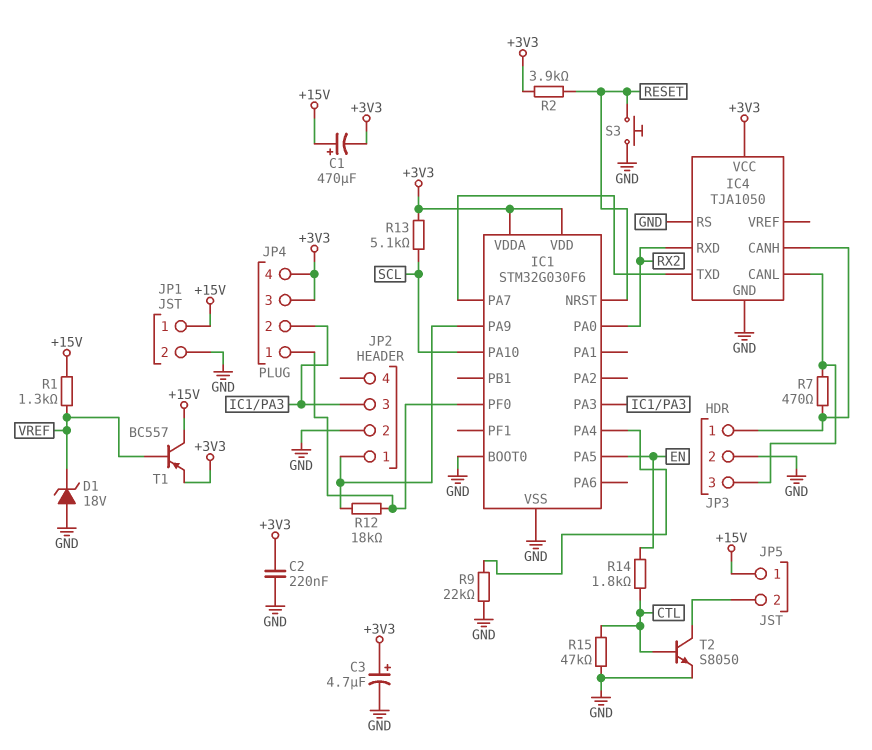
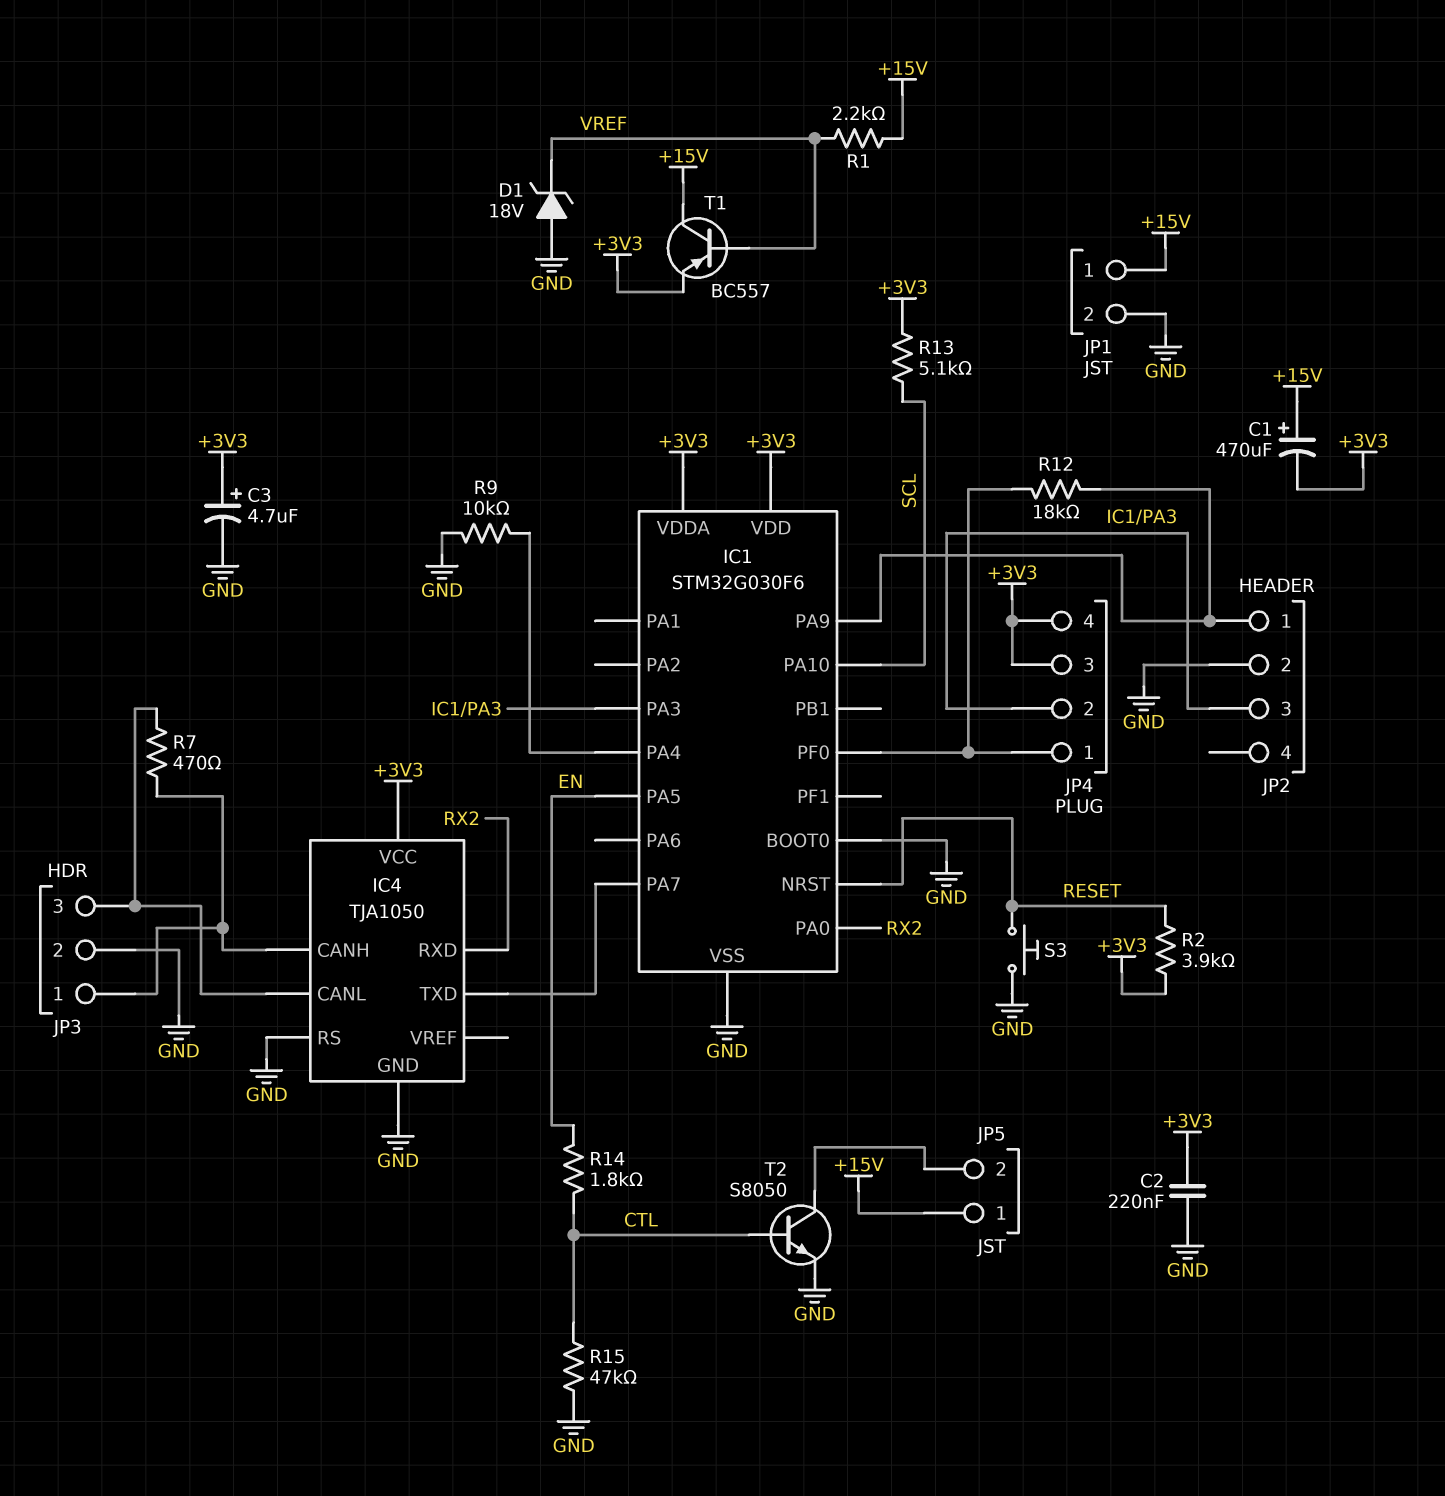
R1: 1.3k (+15V, VREF) -> 2.2k (+15V, VREF)
R9: 22k (GND, IC1/PA4) -> 10k (GND, IC1/PA4)

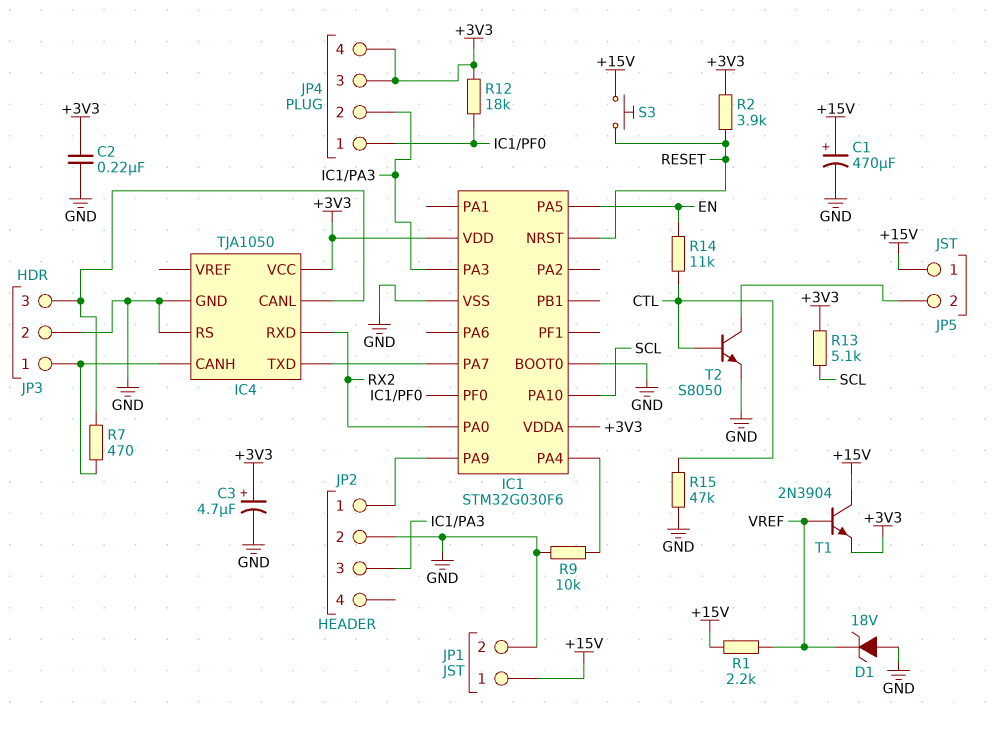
C1: 470uF (plus +15V, minus +3V3) -> 470uF (plus +15V, minus GND)
R12: 18k (IC1/PA9, IC1/PF0) -> 18k (+3V3, IC1/PF0)
R14: 1.8k (CTL, EN) -> 11k (CTL, EN)
S3: button (GND, RESET) -> button (+15V, RESET)
T1: PNP BC557 (B VREF, C +15V, E +3V3) -> NPN 2N3904 (B VREF, C +15V, E +3V3)

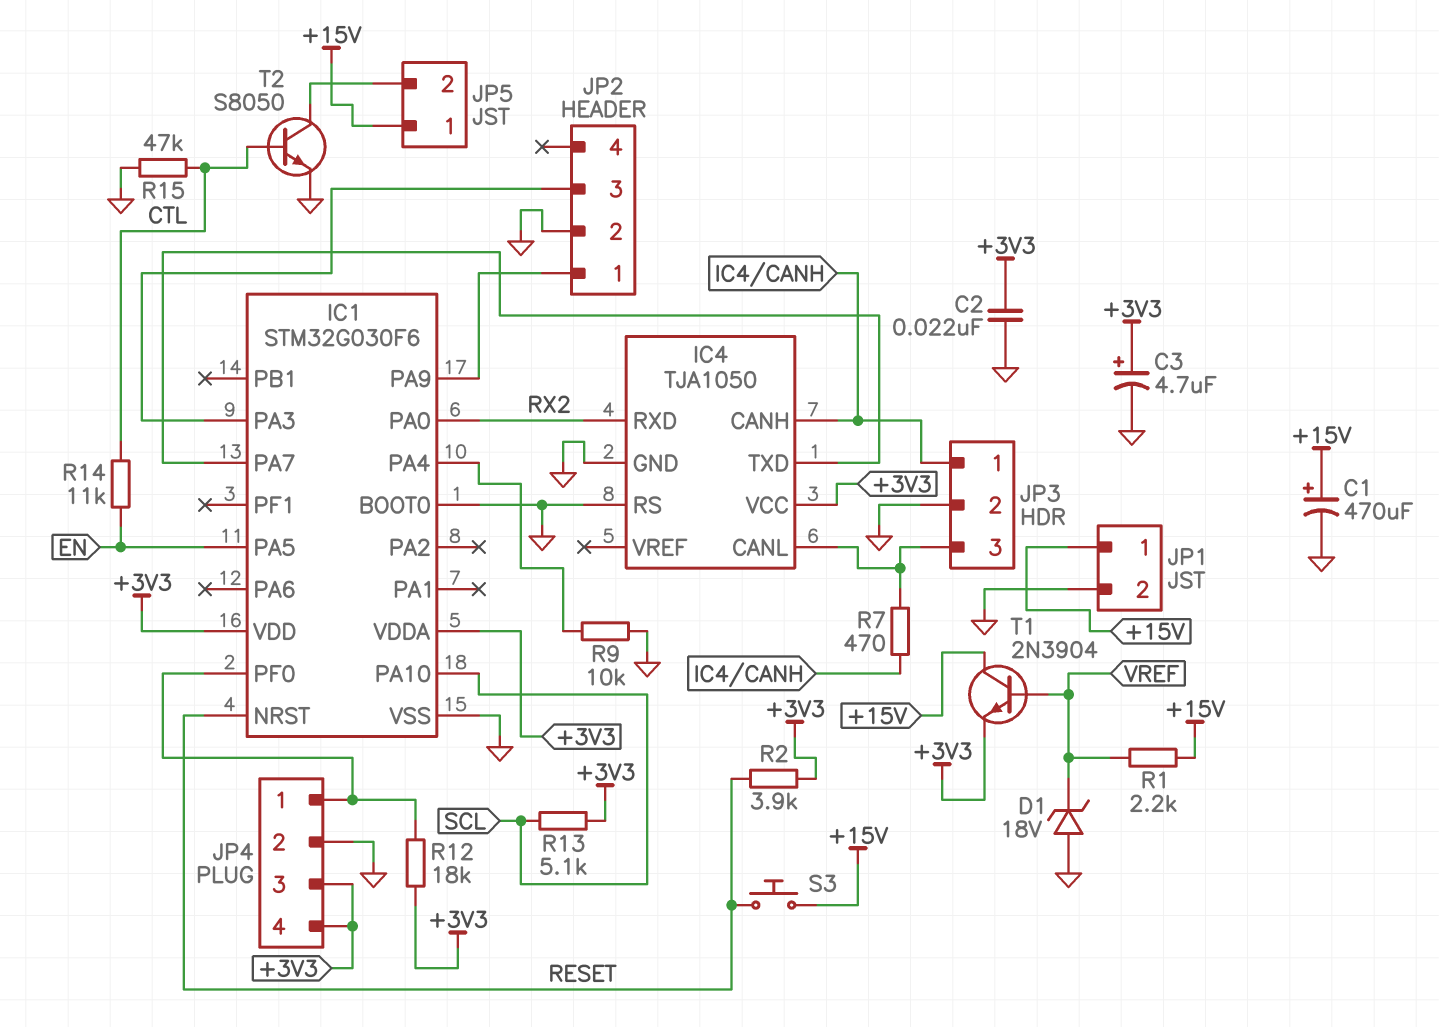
C2: 220nF (+3V3, GND) -> 22nF (+3V3, GND)
JP4 pin 2: IC1/PA3 -> GND

